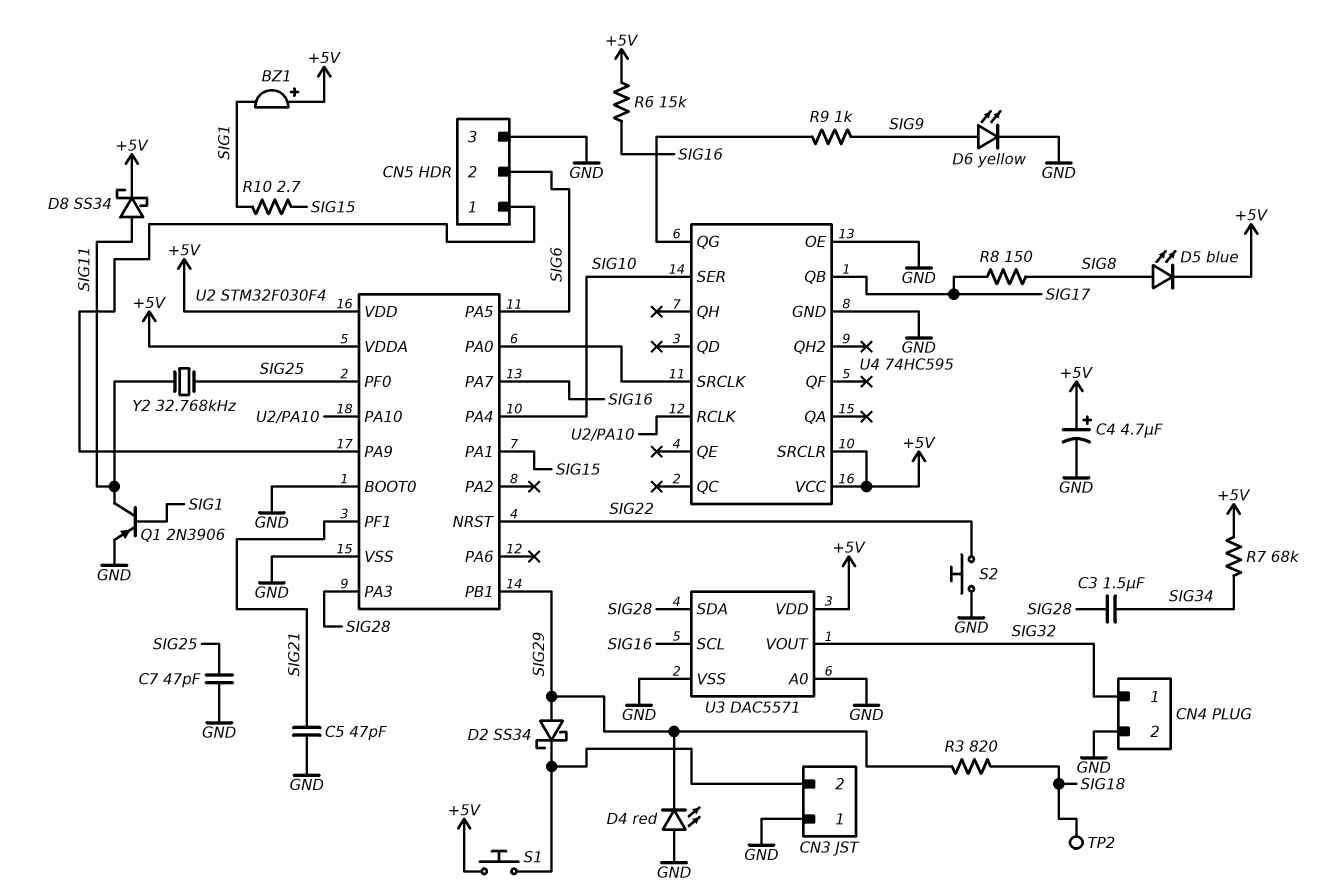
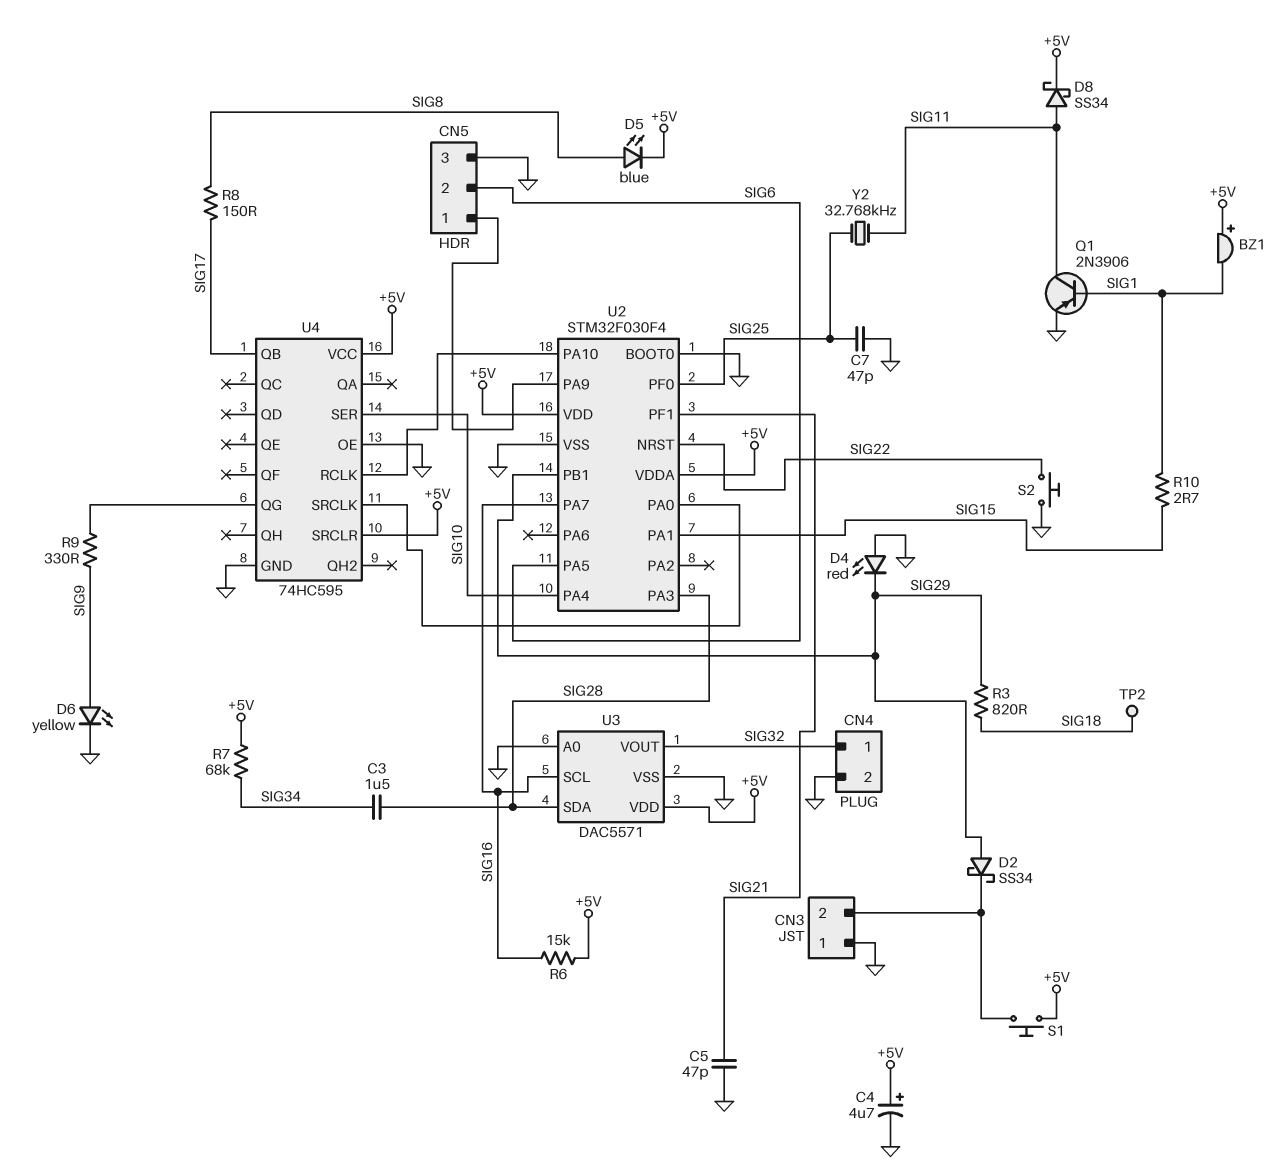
R9: 1k (SIG9, U4/QG) -> 330 (SIG9, U4/QG)

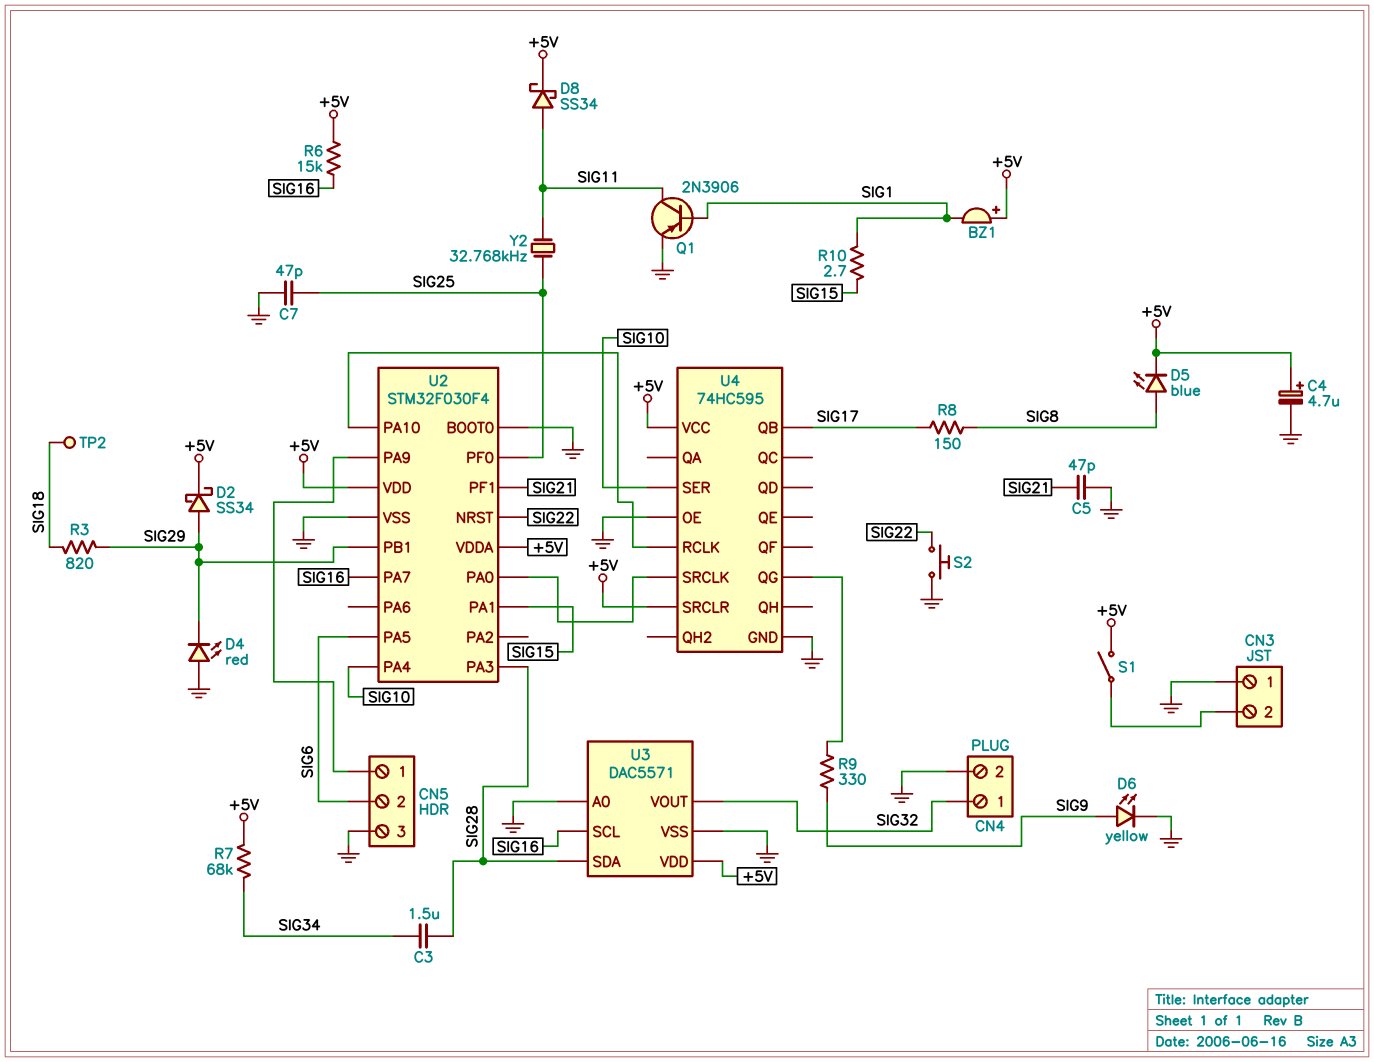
D2: schottky SS34 (A SIG29, K CN3/2) -> schottky SS34 (A SIG29, K +5V)
S1: button (+5V, CN3/2) -> switch (+5V, CN3/2)

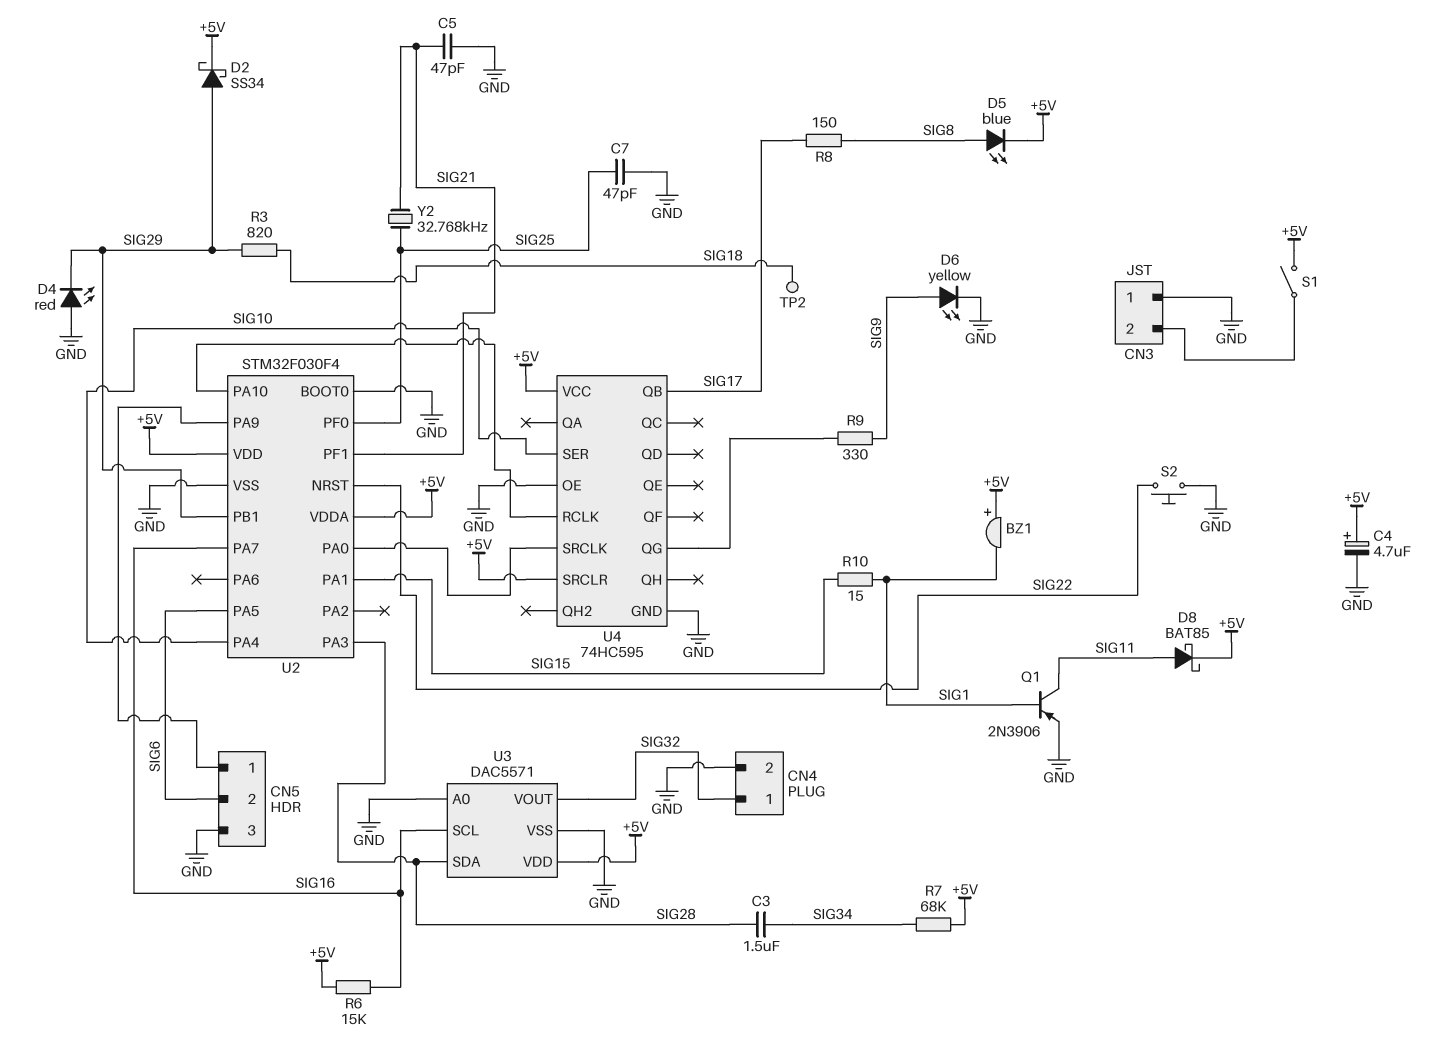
D8: schottky SS34 (A SIG11, K +5V) -> schottky BAT85 (A SIG11, K +5V)
R10: 2.7 (SIG1, SIG15) -> 15 (SIG1, SIG15)
Y2: 32.768kHz (SIG11, SIG25) -> 32.768kHz (SIG21, SIG25)

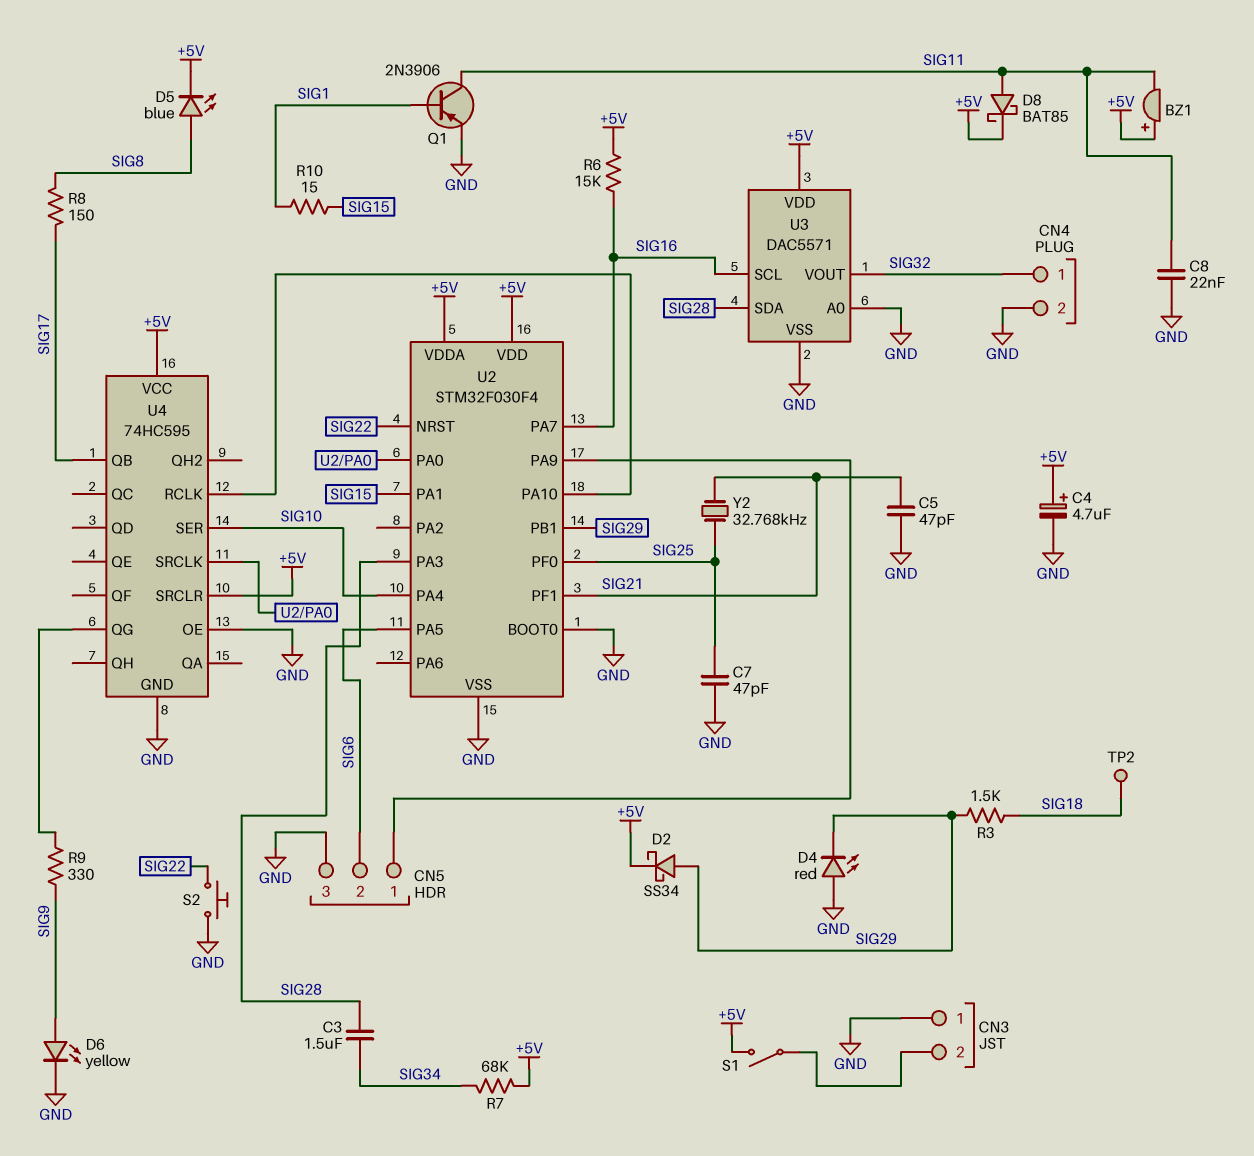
BZ1: buzzer (plus +5V, minus SIG1) -> buzzer (plus +5V, minus SIG11)
C8: none -> 22nF (GND, SIG11)
R3: 820 (SIG18, SIG29) -> 1.5k (SIG18, SIG29)

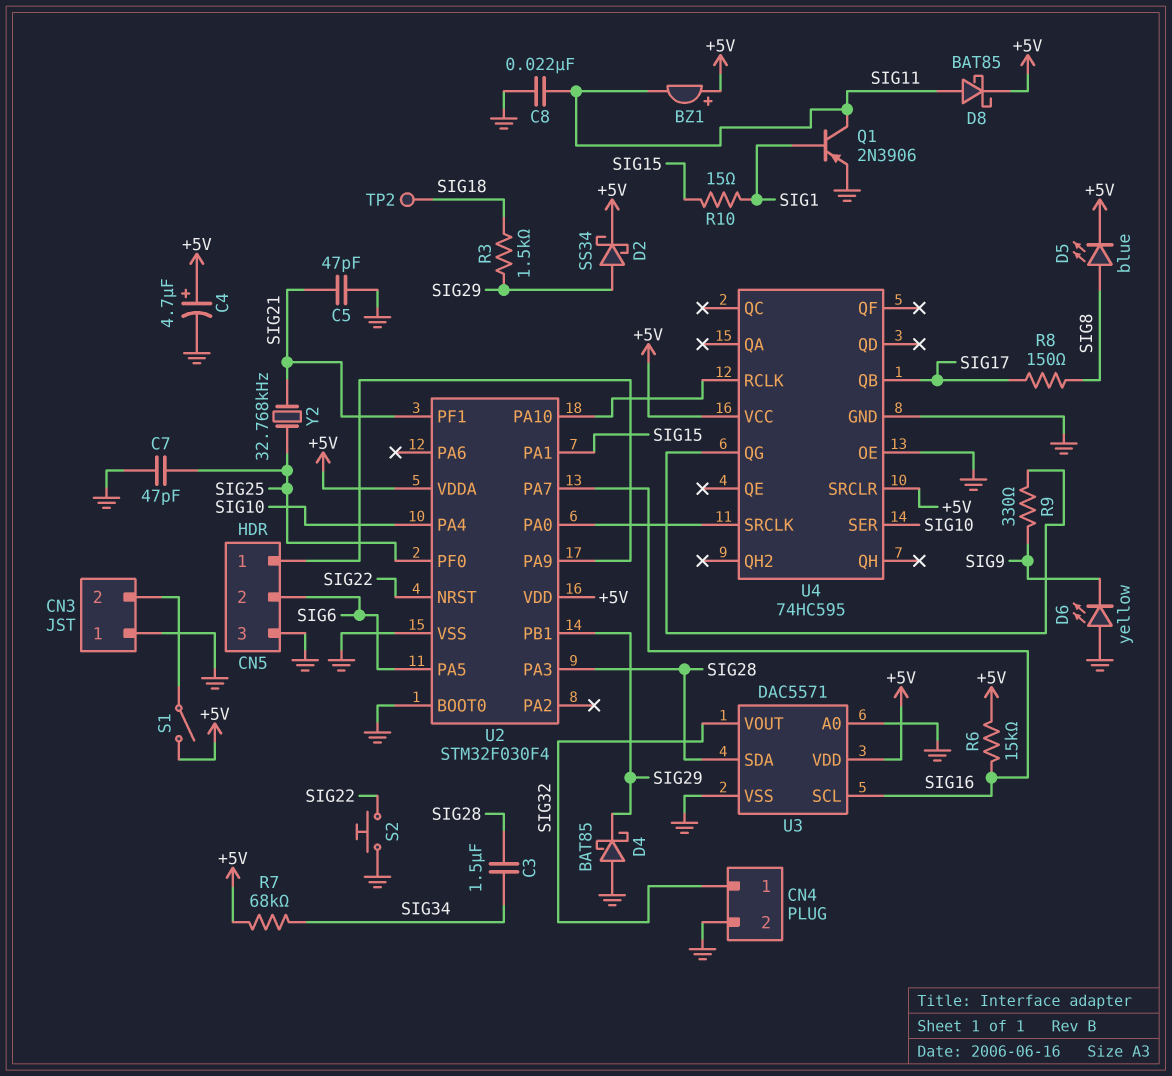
D4: LED red (A GND, K SIG29) -> schottky BAT85 (A GND, K SIG29)
D6: LED yellow (A SIG9, K GND) -> LED yellow (A GND, K SIG9)

